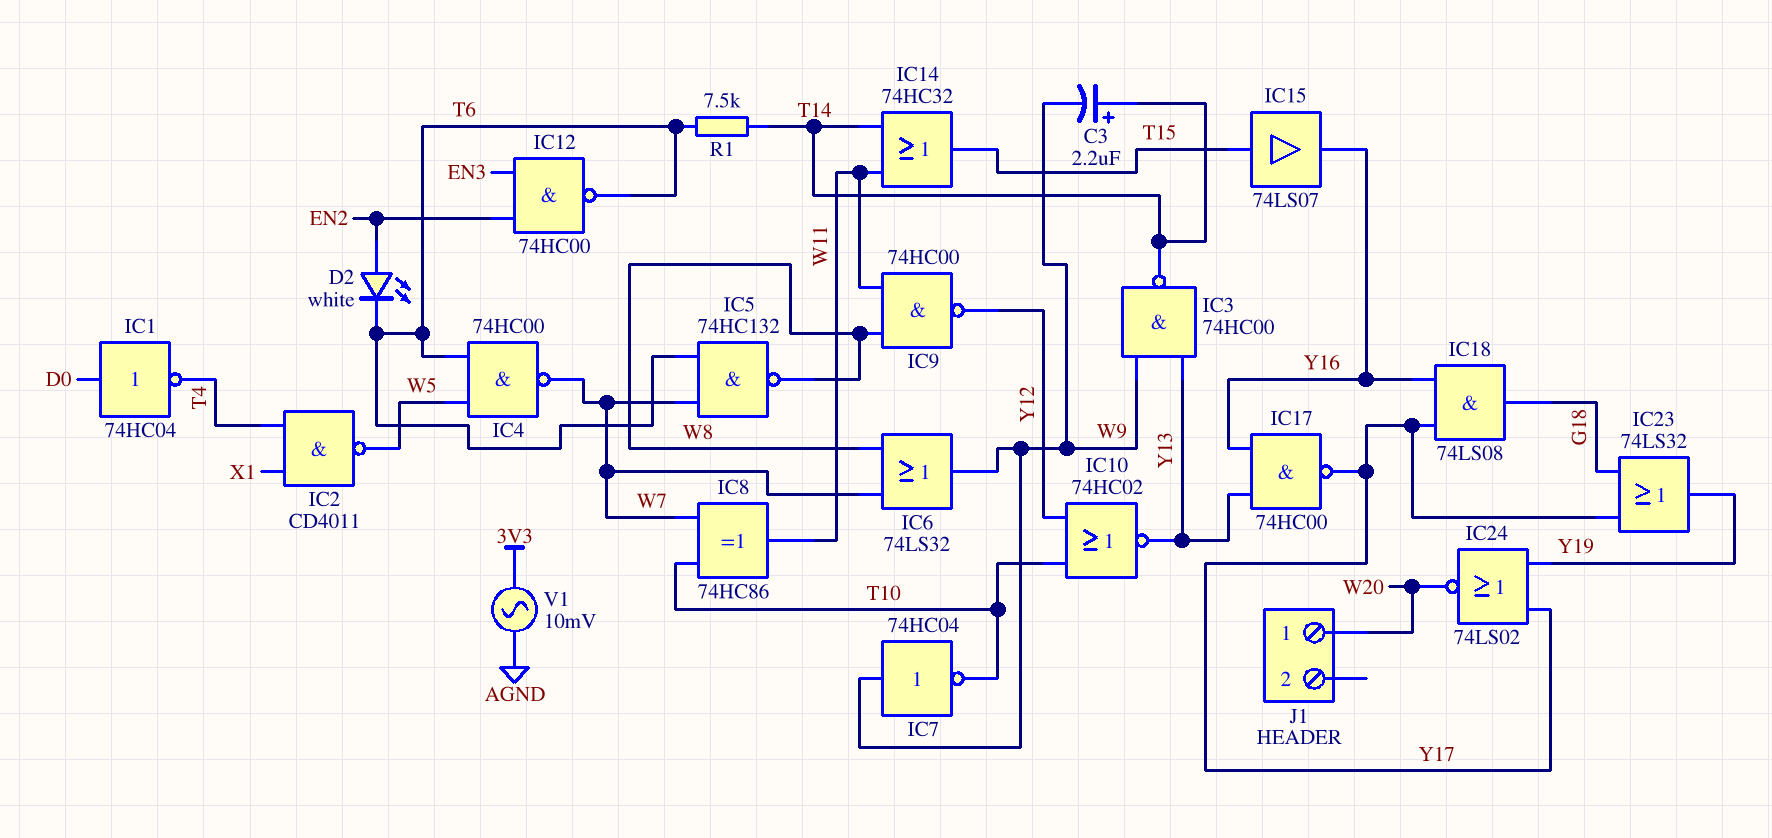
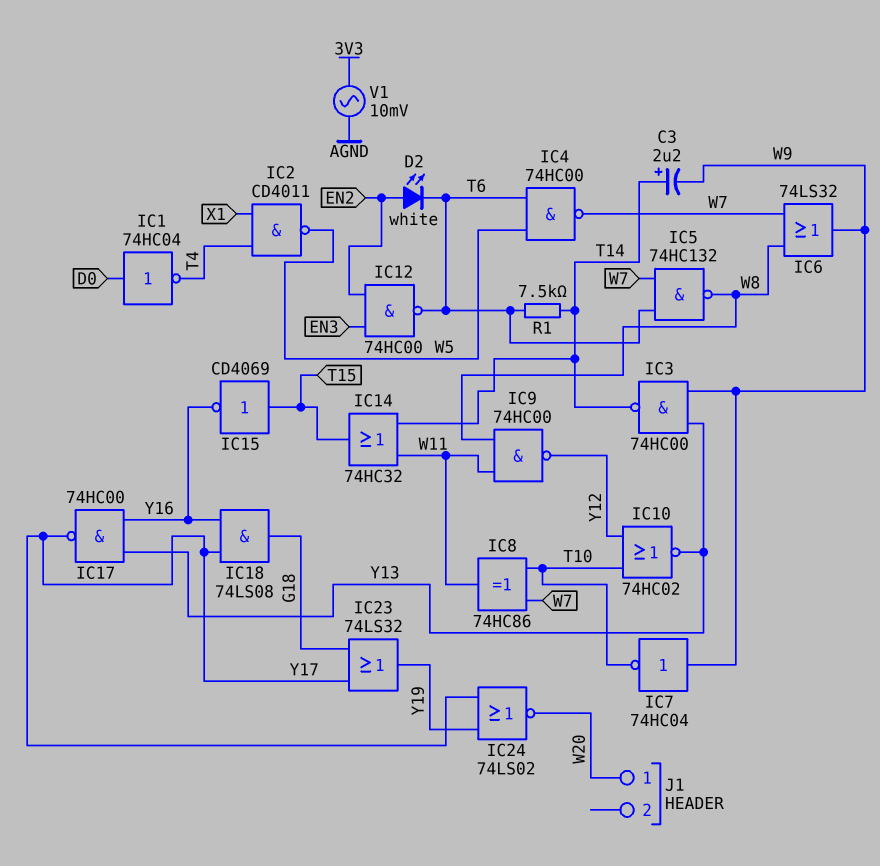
IC15: buffer 74LS07 (in T15, out Y16) -> NOT CD4069 (in T15, out Y16)

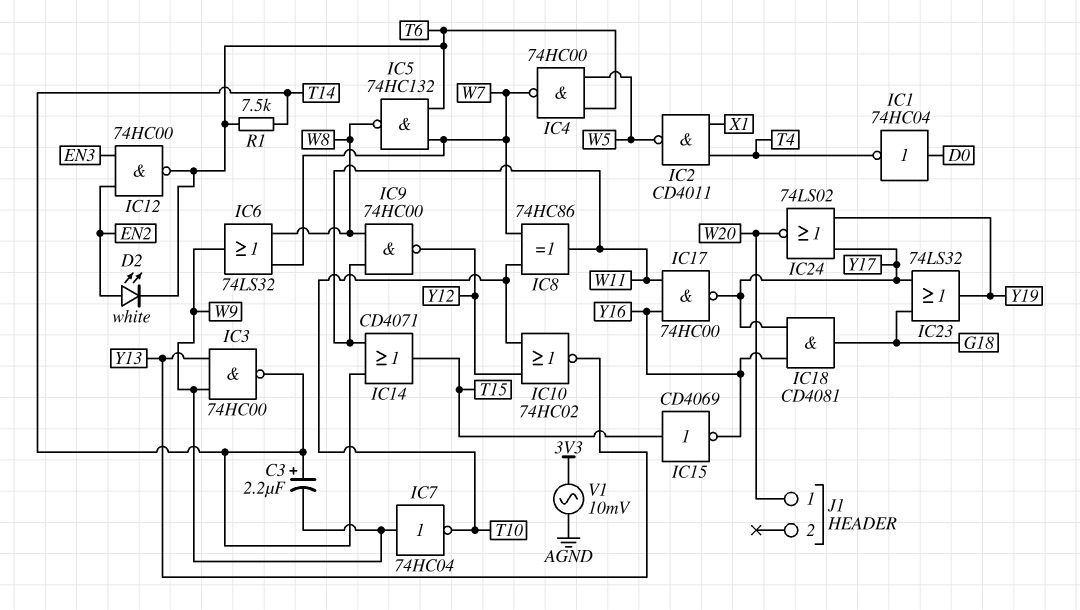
IC14: OR 74HC32 (in T14, in W11, out T15) -> OR CD4071 (in T14, in W11, out T15)
IC17: NAND 74HC00 (in Y13, in Y16, out Y17) -> NAND 74HC00 (in W11, in Y16, out Y17)
IC18: AND 74LS08 (in Y16, in Y17, out G18) -> AND CD4081 (in Y16, in Y17, out G18)

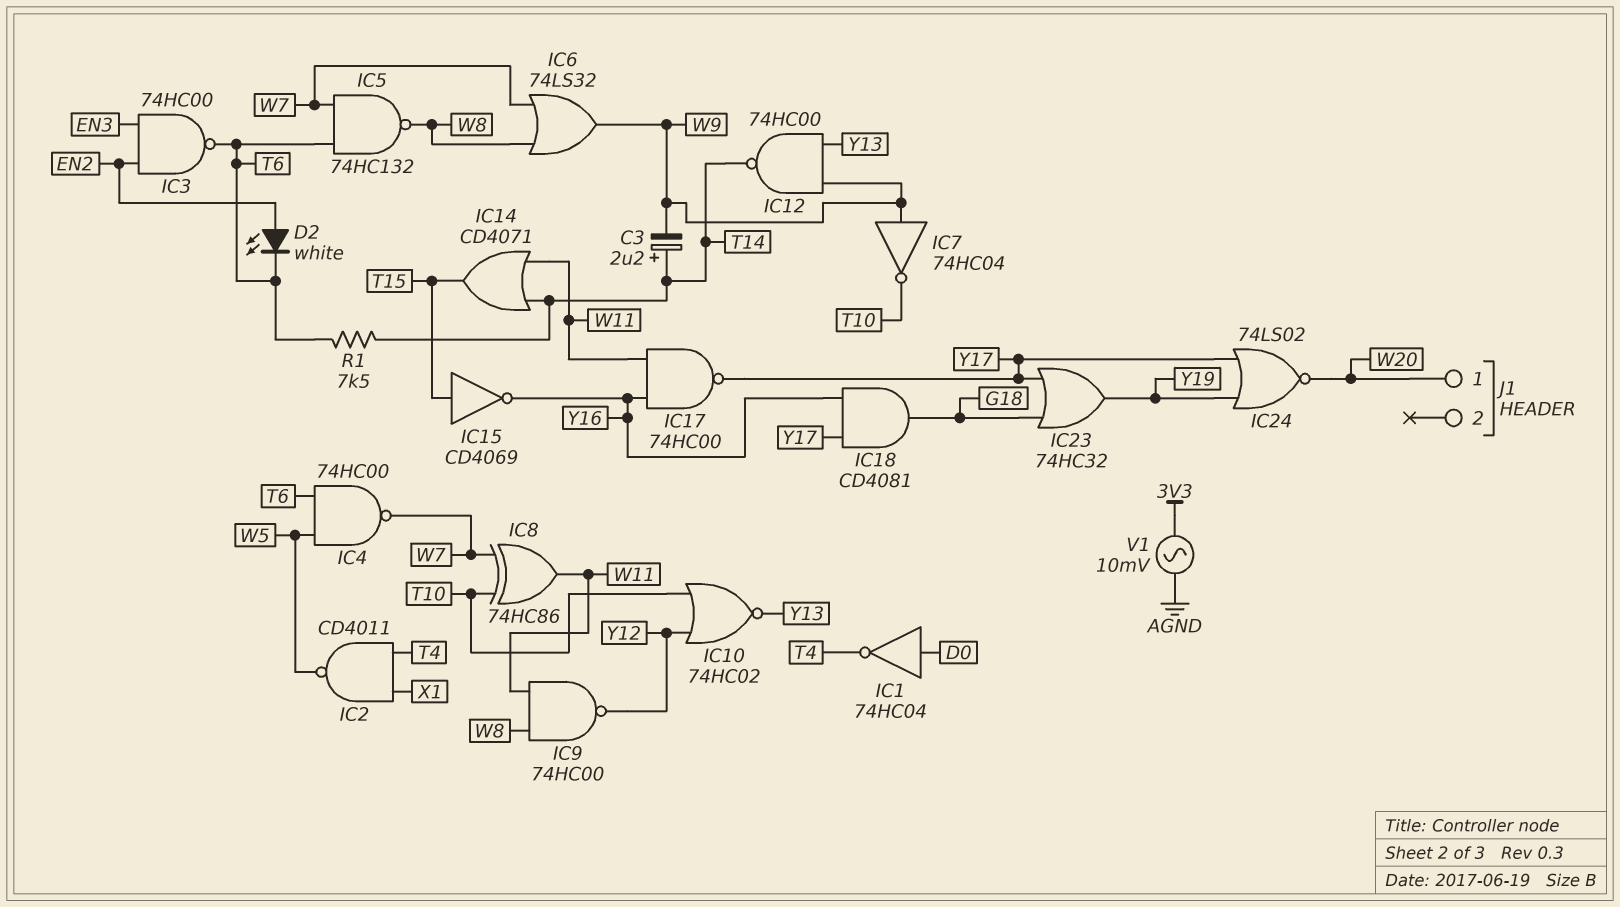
IC3: NAND 74HC00 (in W9, in Y13, out T14) -> NAND 74HC00 (in EN2, in EN3, out T6)
IC12: NAND 74HC00 (in EN2, in EN3, out T6) -> NAND 74HC00 (in W9, in Y13, out T14)
IC23: OR 74LS32 (in G18, in Y17, out Y19) -> OR 74HC32 (in G18, in Y17, out Y19)

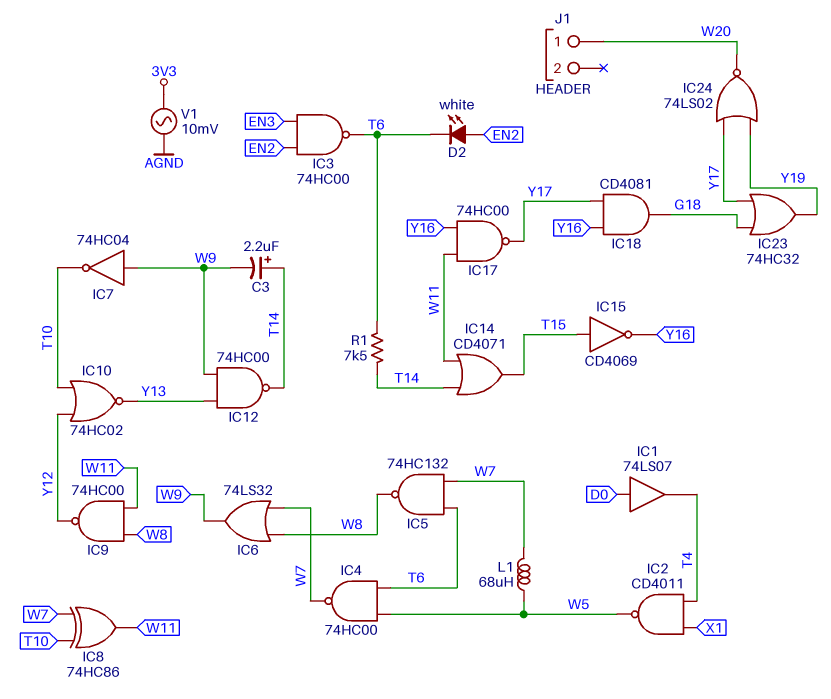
IC1: NOT 74HC04 (in D0, out T4) -> buffer 74LS07 (in D0, out T4)
L1: none -> 68uH (W5, W7)

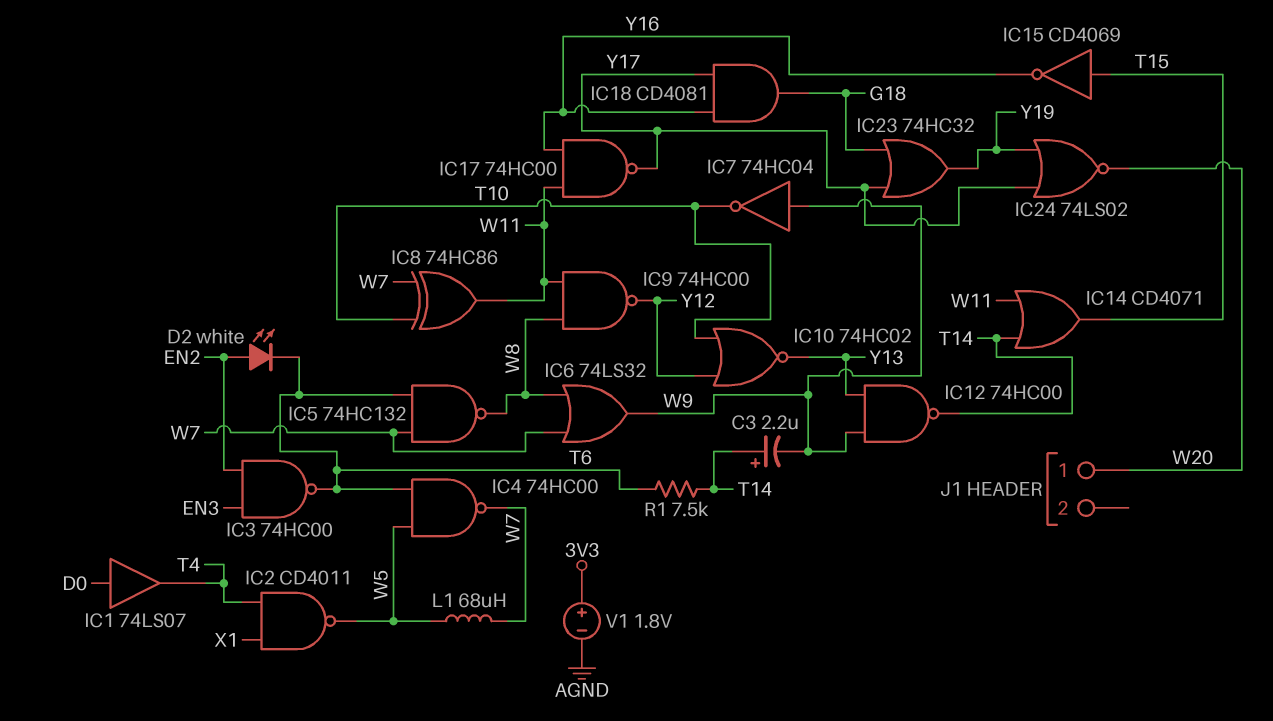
V1: AC 10mV (3V3, AGND) -> 1.8V (plus 3V3, minus AGND)

